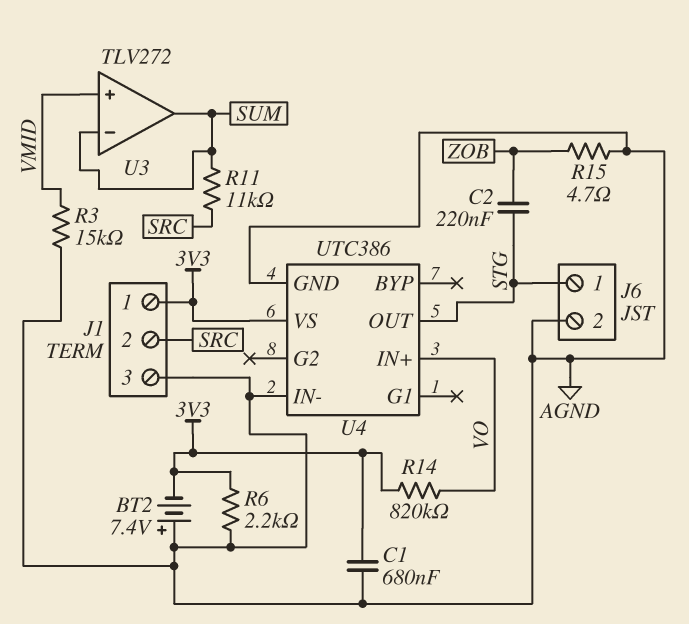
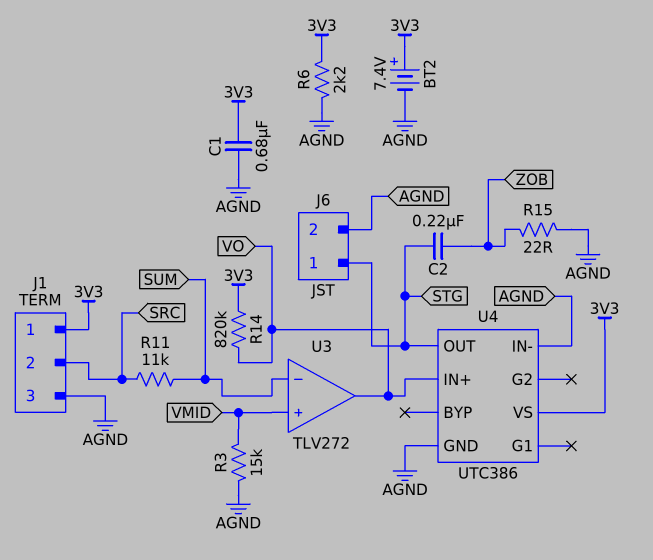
BT2: 7.4V (plus AGND, minus 3V3) -> 7.4V (plus 3V3, minus AGND)
R15: 4.7 (AGND, ZOB) -> 22 (AGND, ZOB)
U3 pin out: SUM -> VO

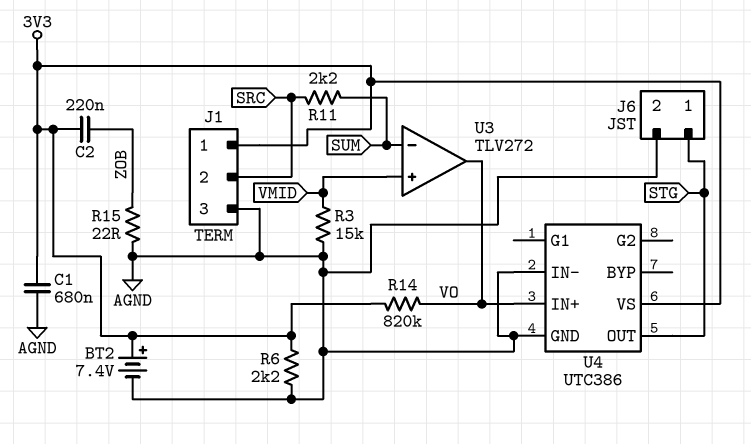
C2: 220nF (STG, ZOB) -> 220nF (3V3, ZOB)
R11: 11k (SRC, SUM) -> 2.2k (SRC, SUM)

